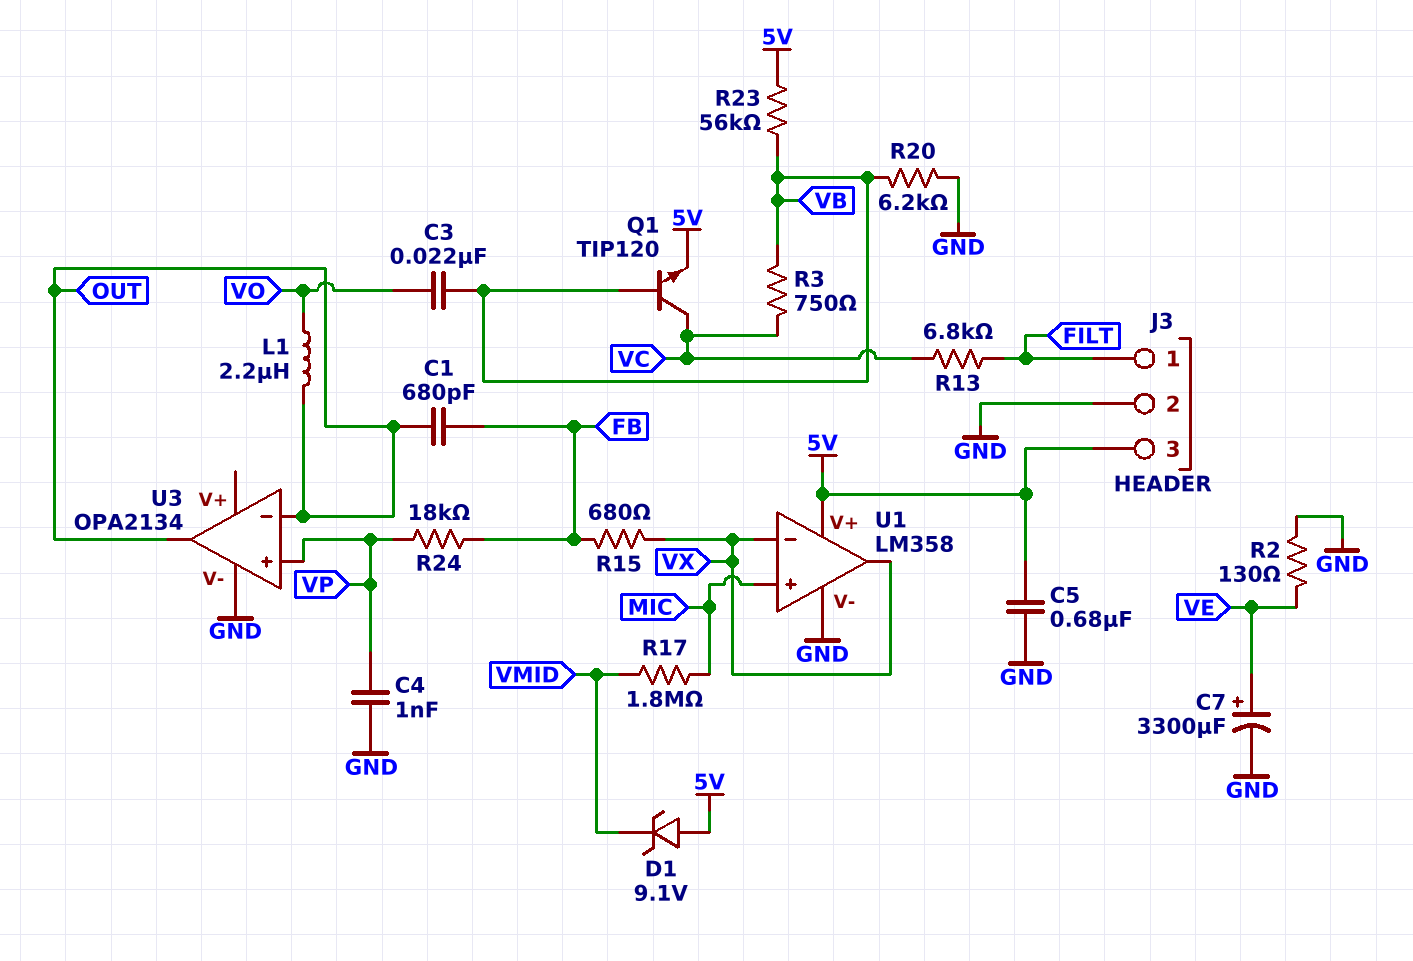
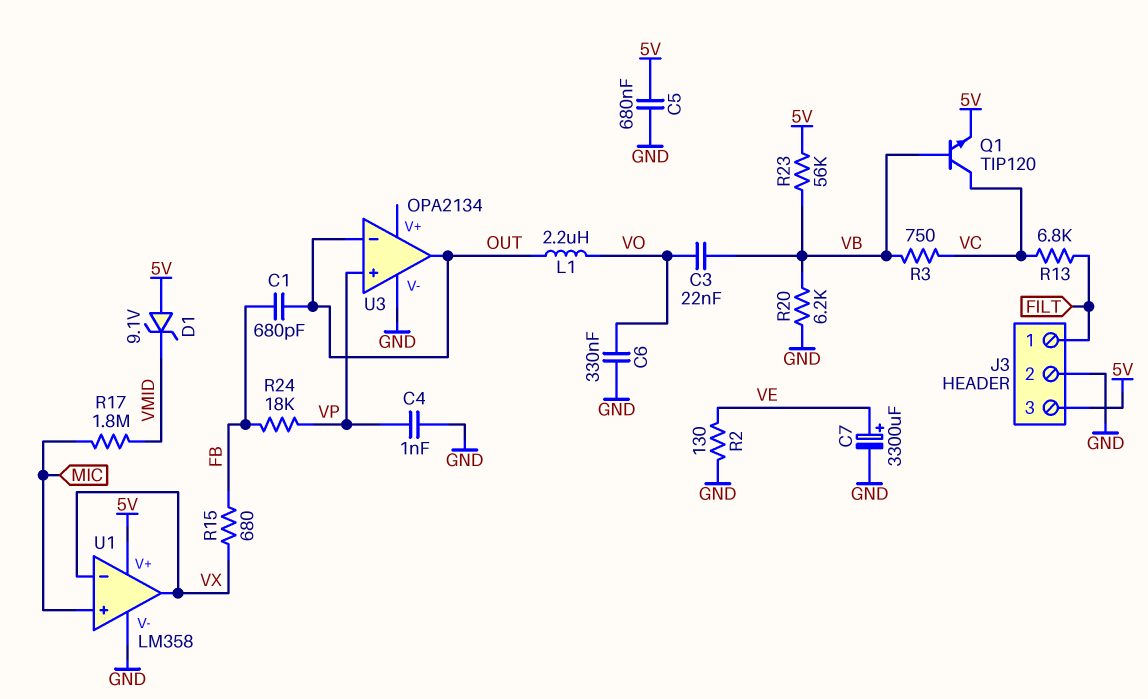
C6: none -> 330nF (GND, VO)

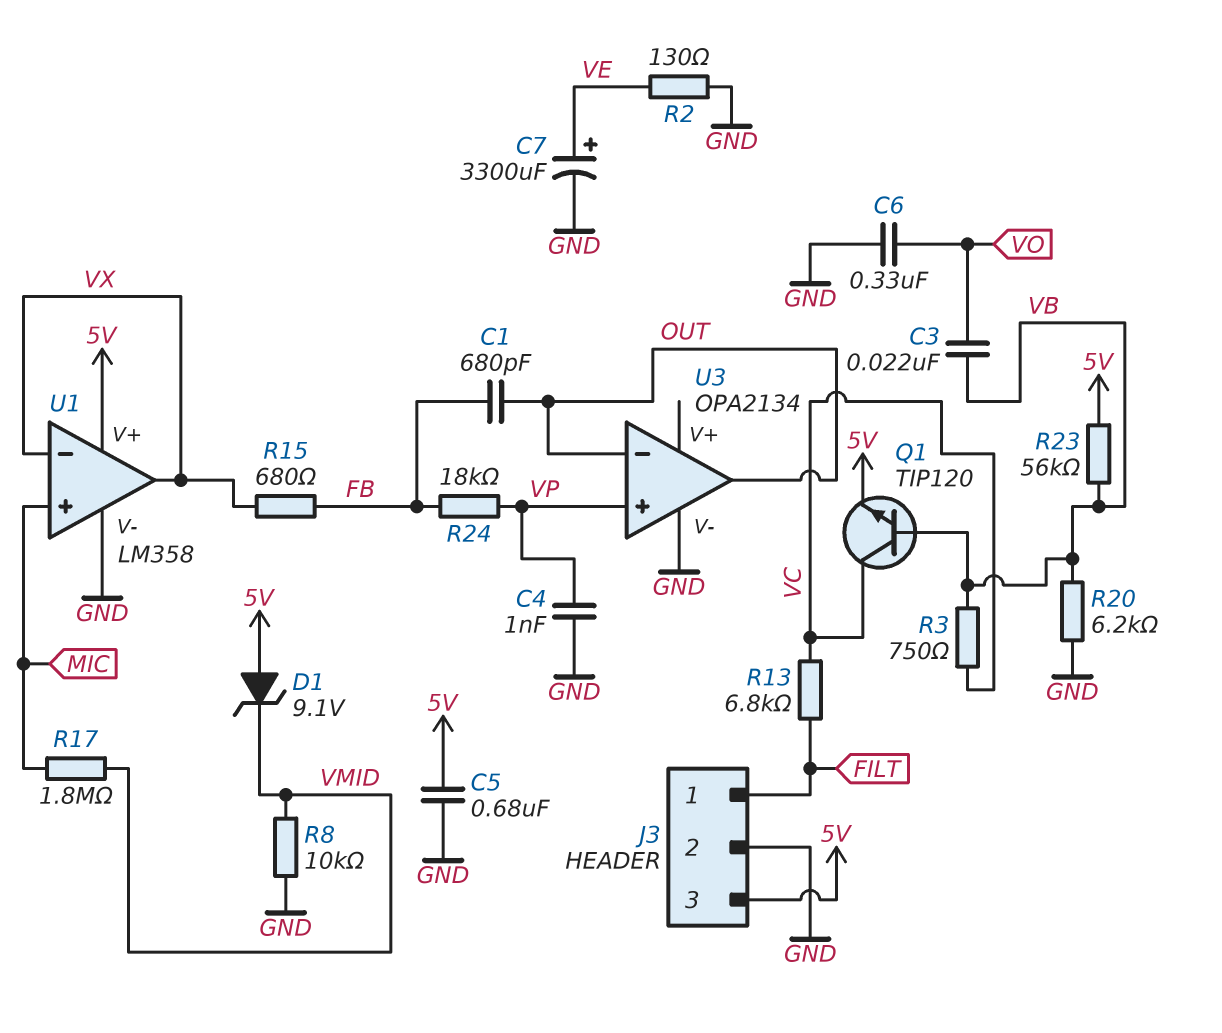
L1: 2.2uH (OUT, VO) -> none
R8: none -> 10k (GND, VMID)

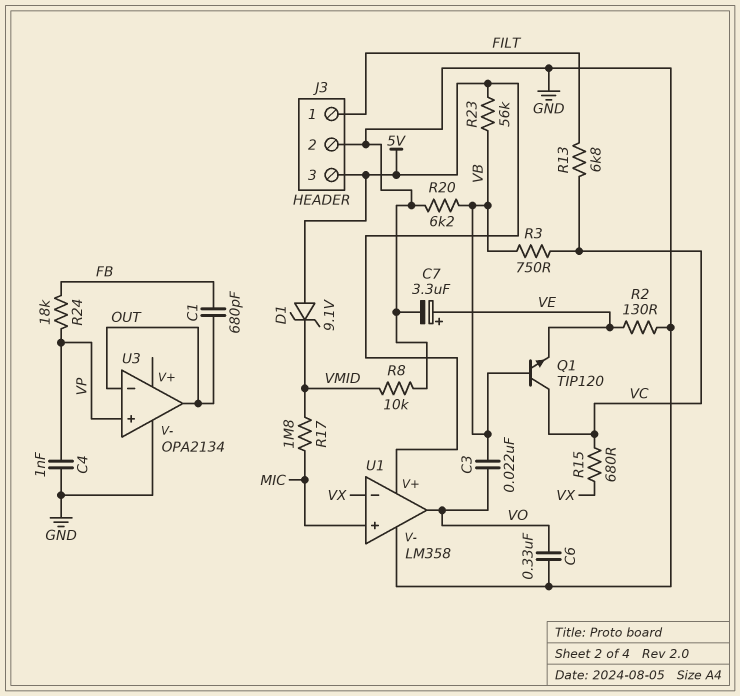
C5: 680nF (5V, GND) -> none
C7: 3300uF (plus VE, minus GND) -> 3.3uF (plus VE, minus GND)
Q1: NPN TIP120 (B VB, C VC, E 5V) -> NPN TIP120 (B VB, C VC, E VE)
R15: 680 (FB, VX) -> 680 (VC, VX)
U1 pin out: VX -> VO

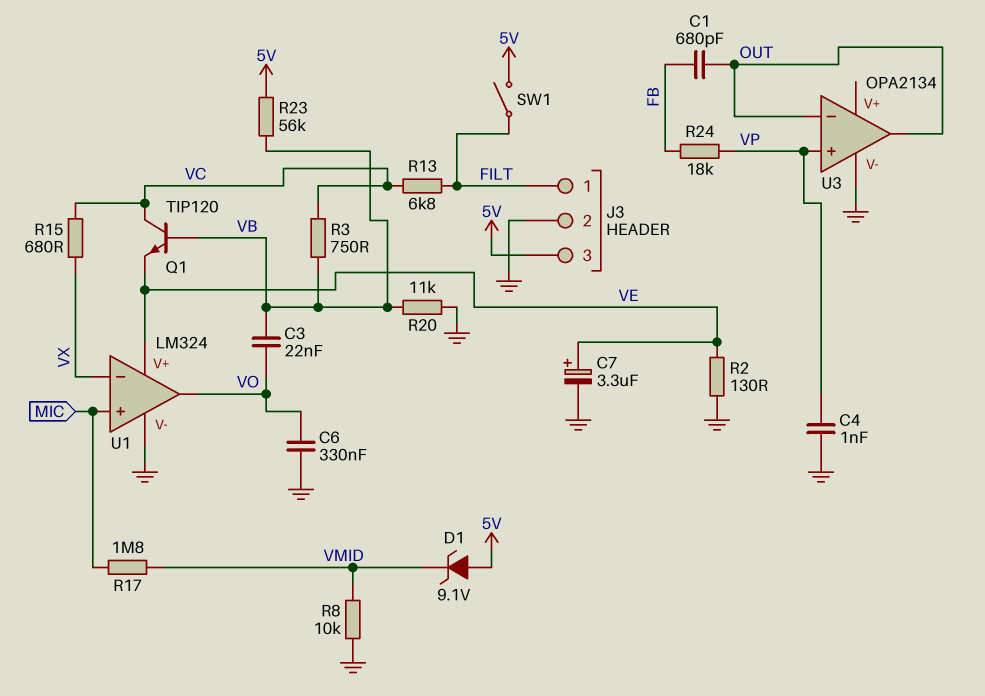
R20: 6.2k (GND, VB) -> 11k (GND, VB)
SW1: none -> switch (5V, FILT)
U1: LM358 -> LM324
U1 pin V+: 5V -> VE

